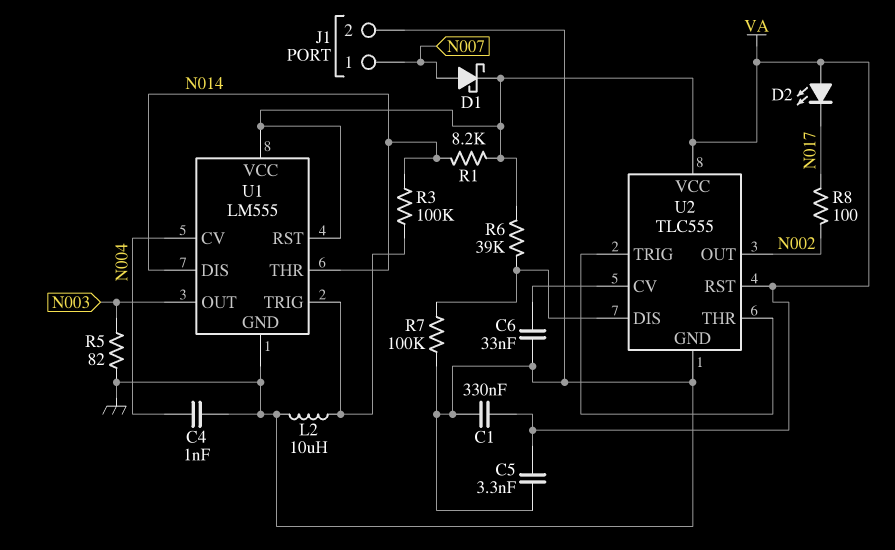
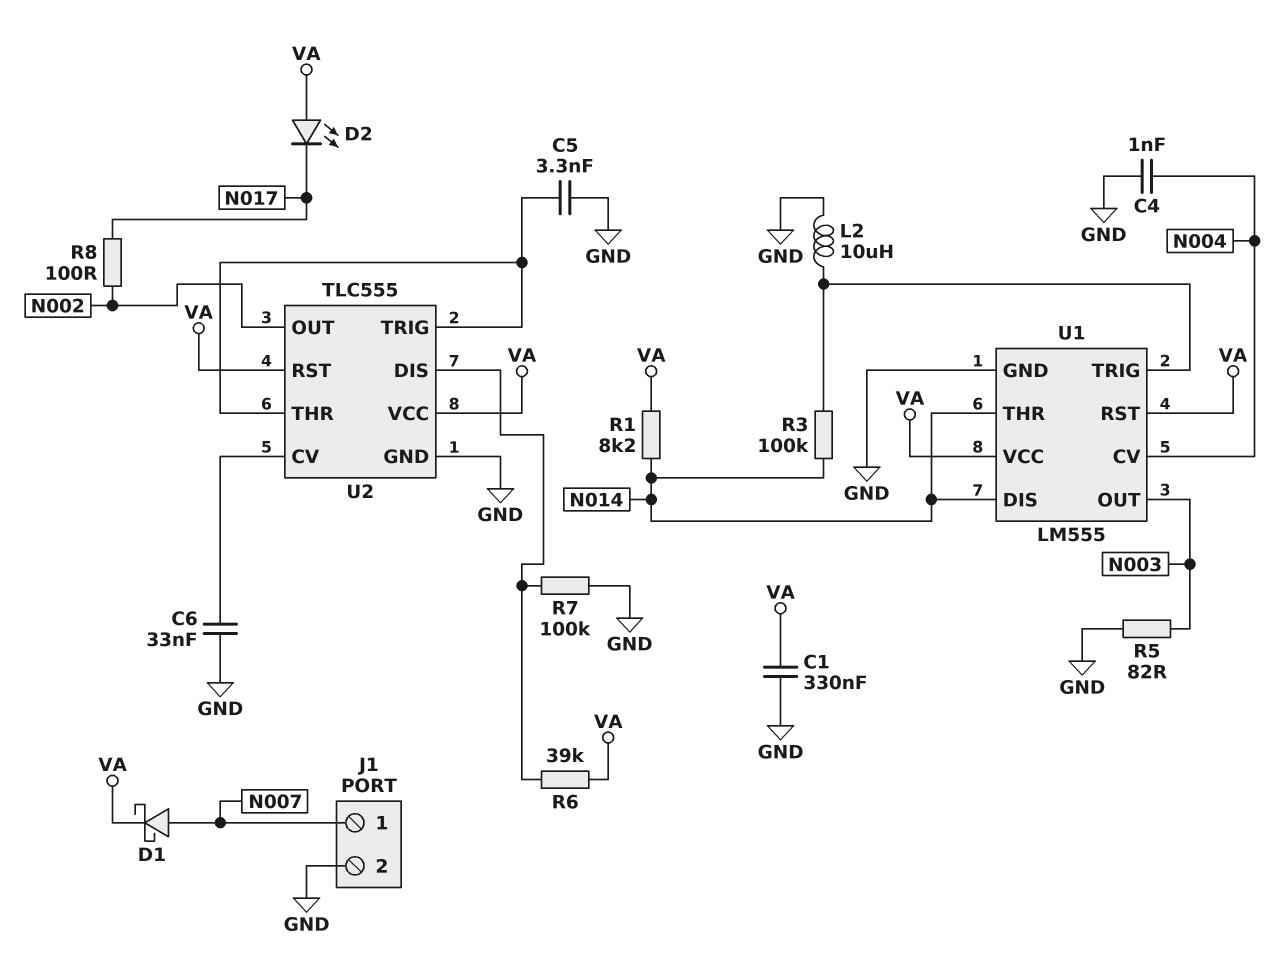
C5: 3.3nF (GND, VA) -> 3.3nF (GND, U2/THR)

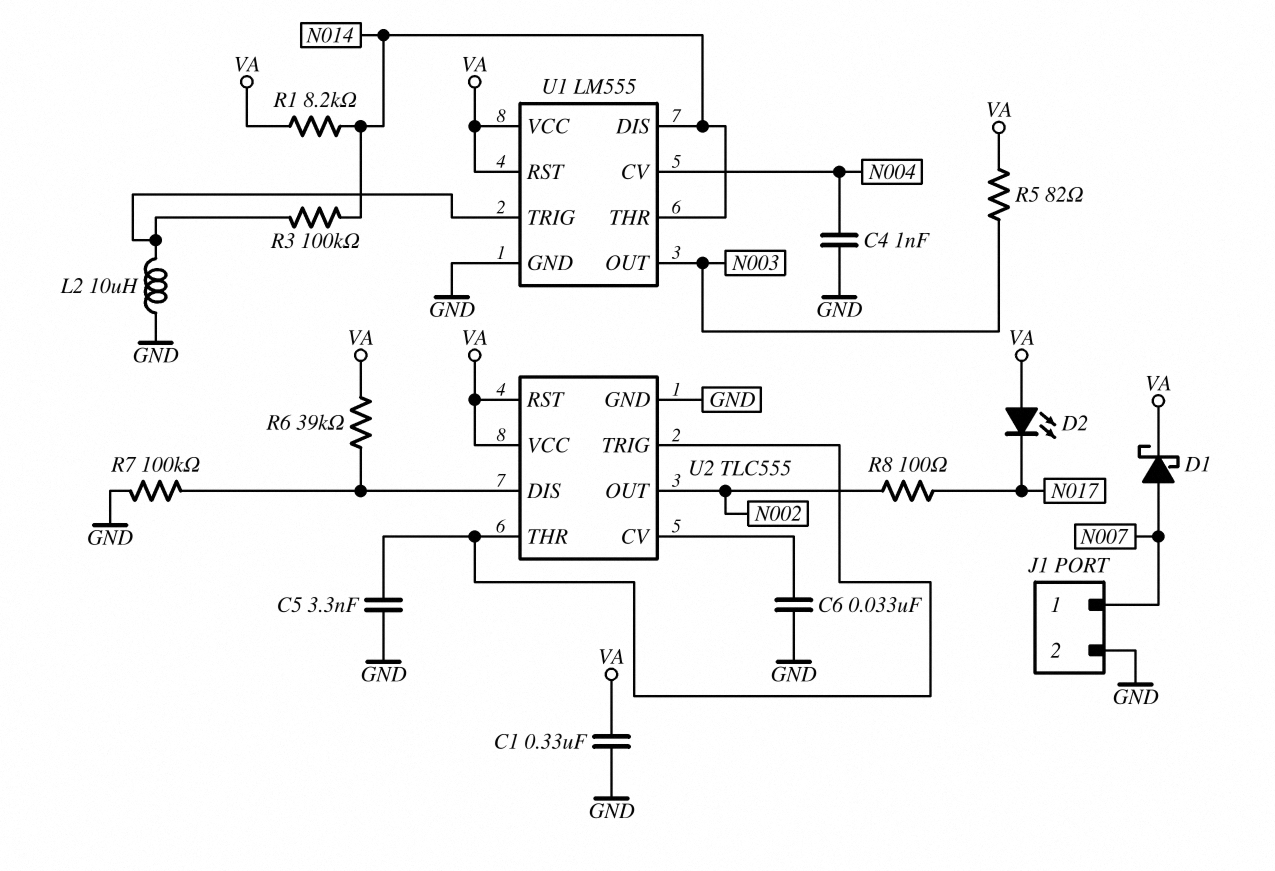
R5: 82 (GND, N003) -> 82 (N003, VA)

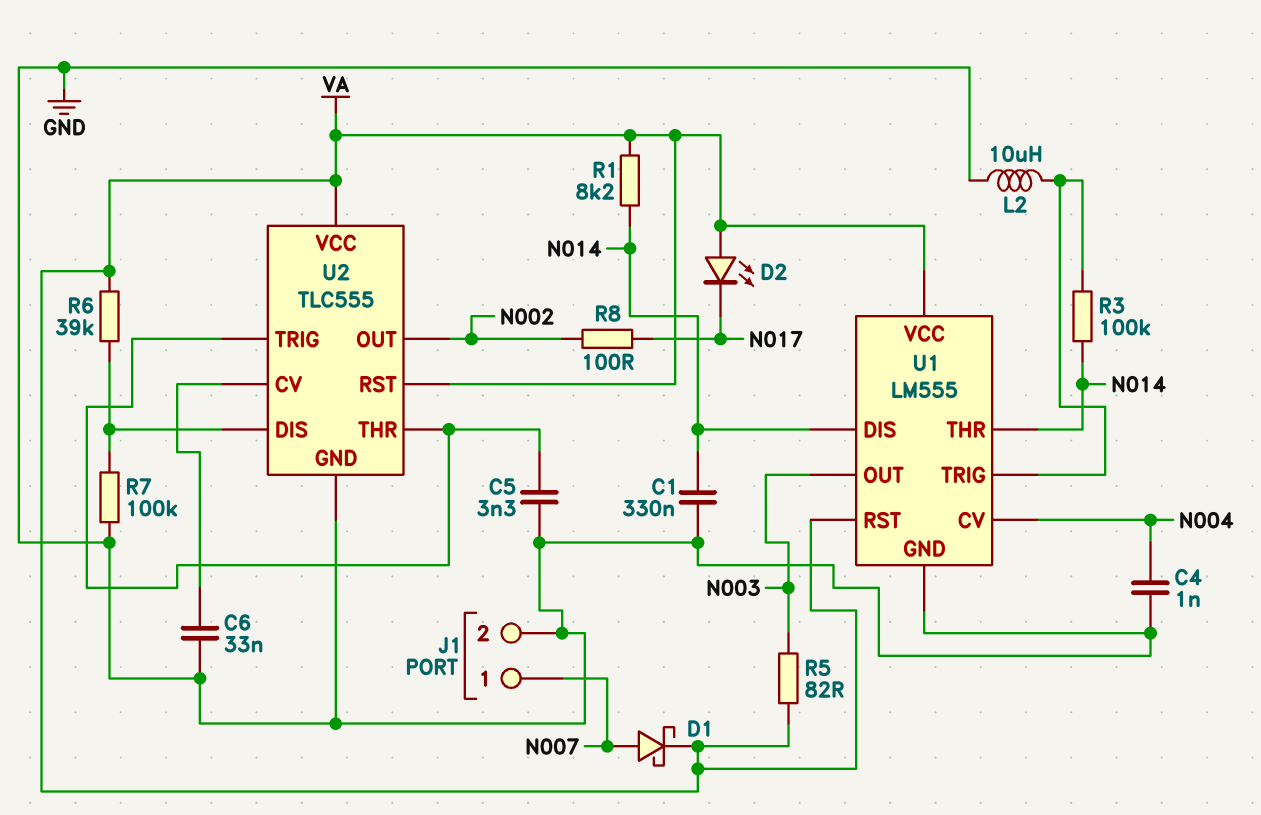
C1: 330nF (GND, VA) -> 330nF (GND, N014)

